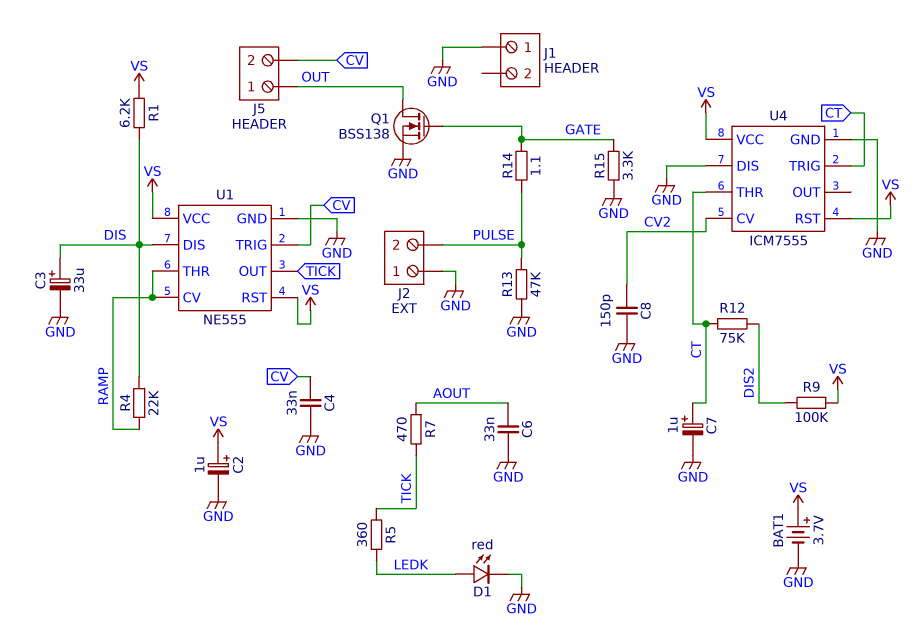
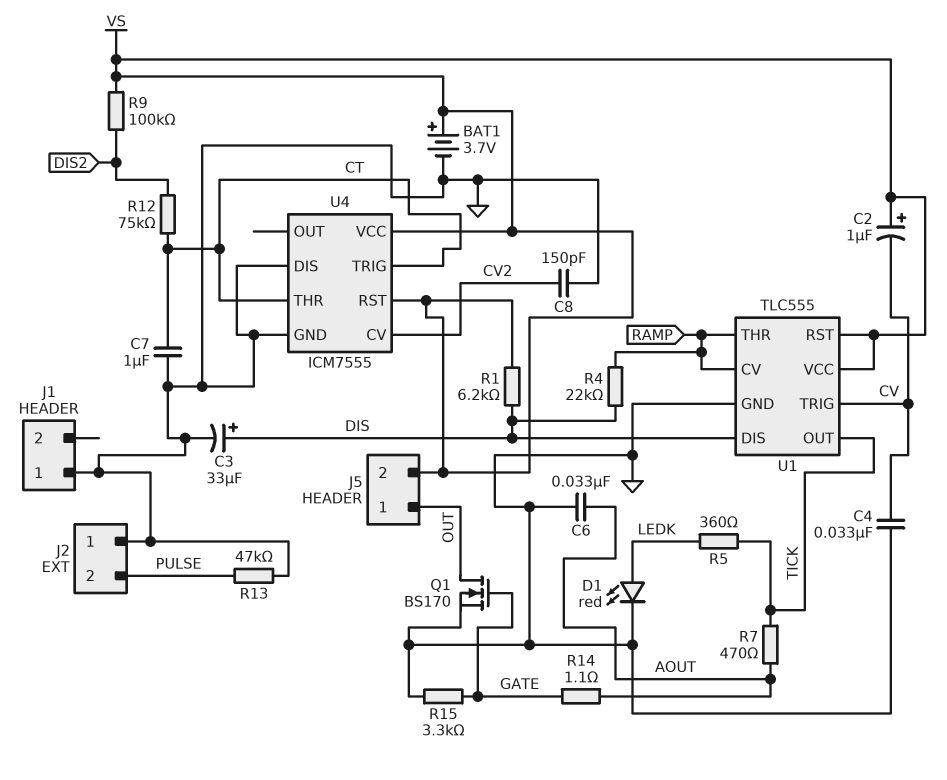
C2: 1uF (plus VS, minus GND) -> 1uF (plus VS, minus CV)
C7: 1uF (plus CT, minus GND) -> 1uF (CT, GND)
J5 pin 2: CV -> VS
Q1: NMOS BSS138 (G GATE, D OUT, S GND) -> NMOS BS170 (G GATE, D OUT, S GND)
R14: 1.1 (GATE, PULSE) -> 1.1 (AOUT, GATE)
U1: NE555 -> TLC555

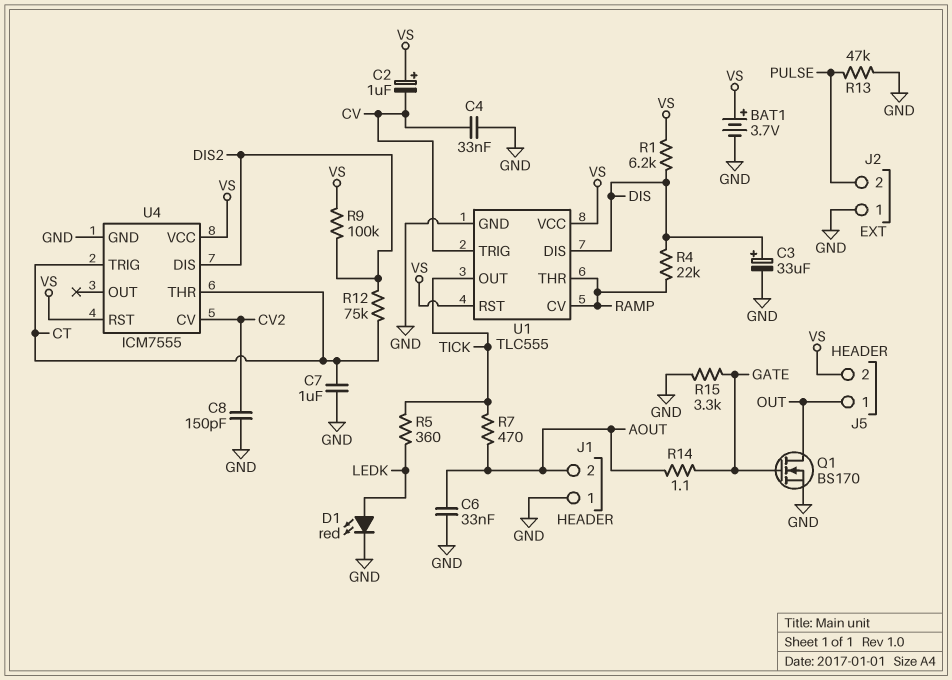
J1 pin 2: none -> AOUT
U4 pin DIS: GND -> DIS2

